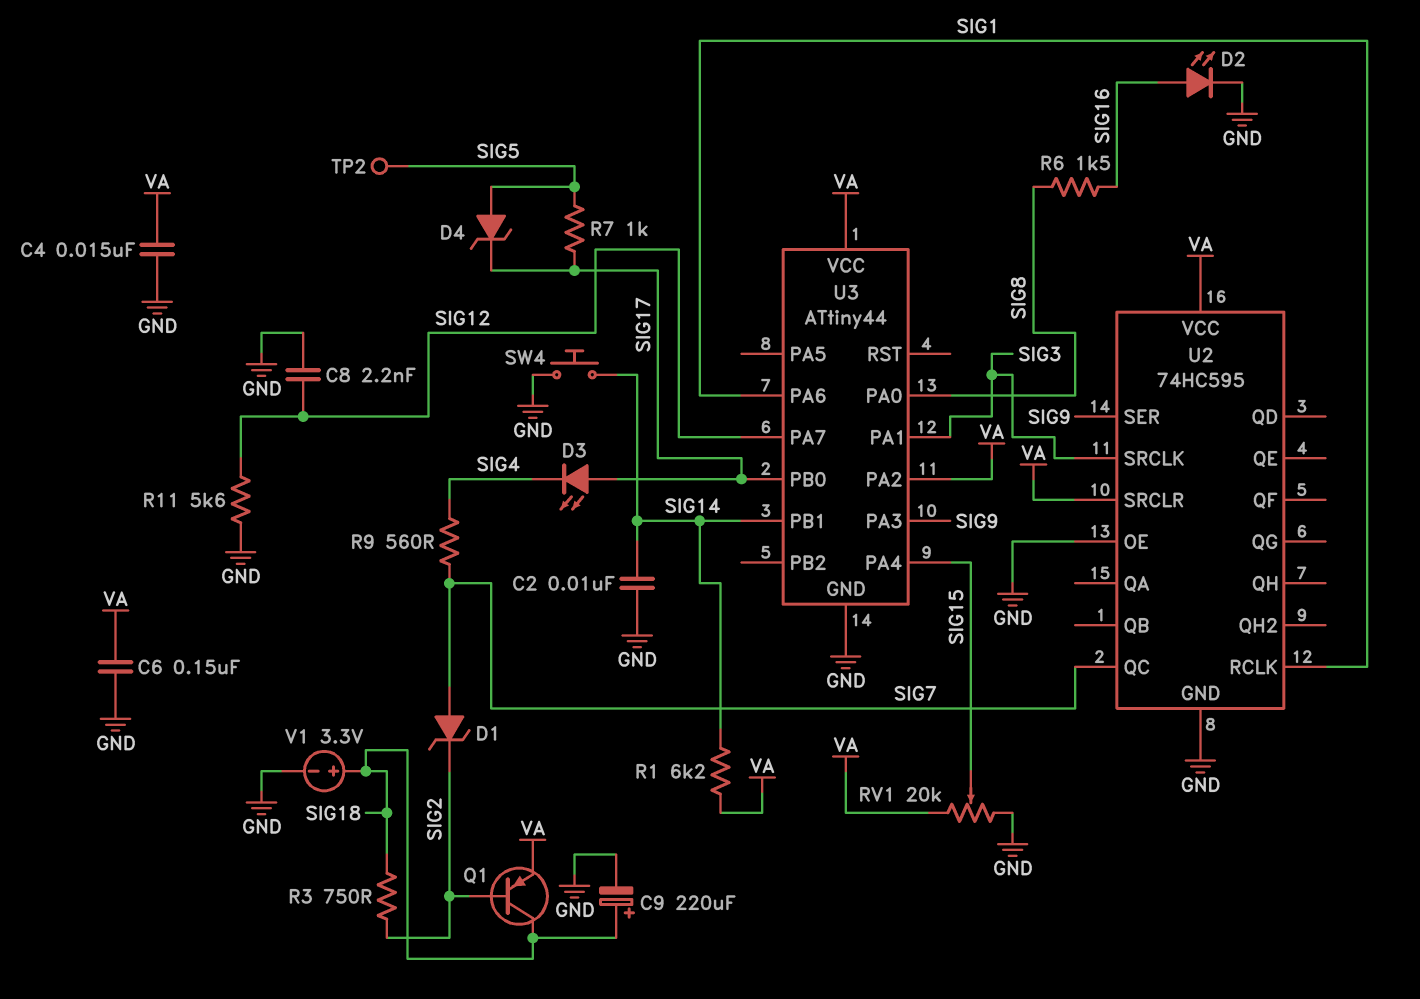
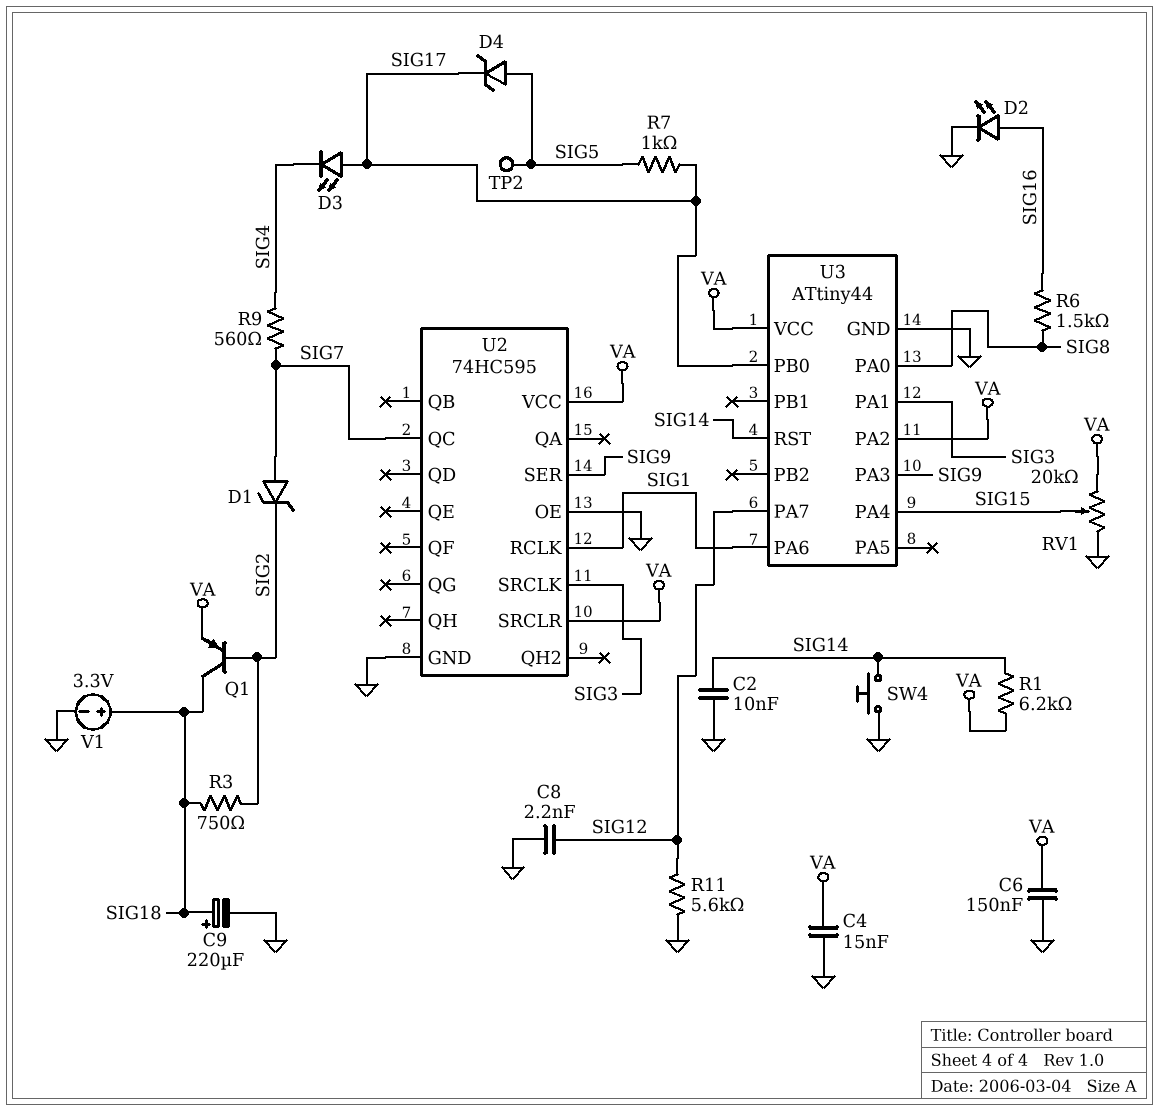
U3 pin PB1: SIG14 -> none
U3 pin RST: none -> SIG14

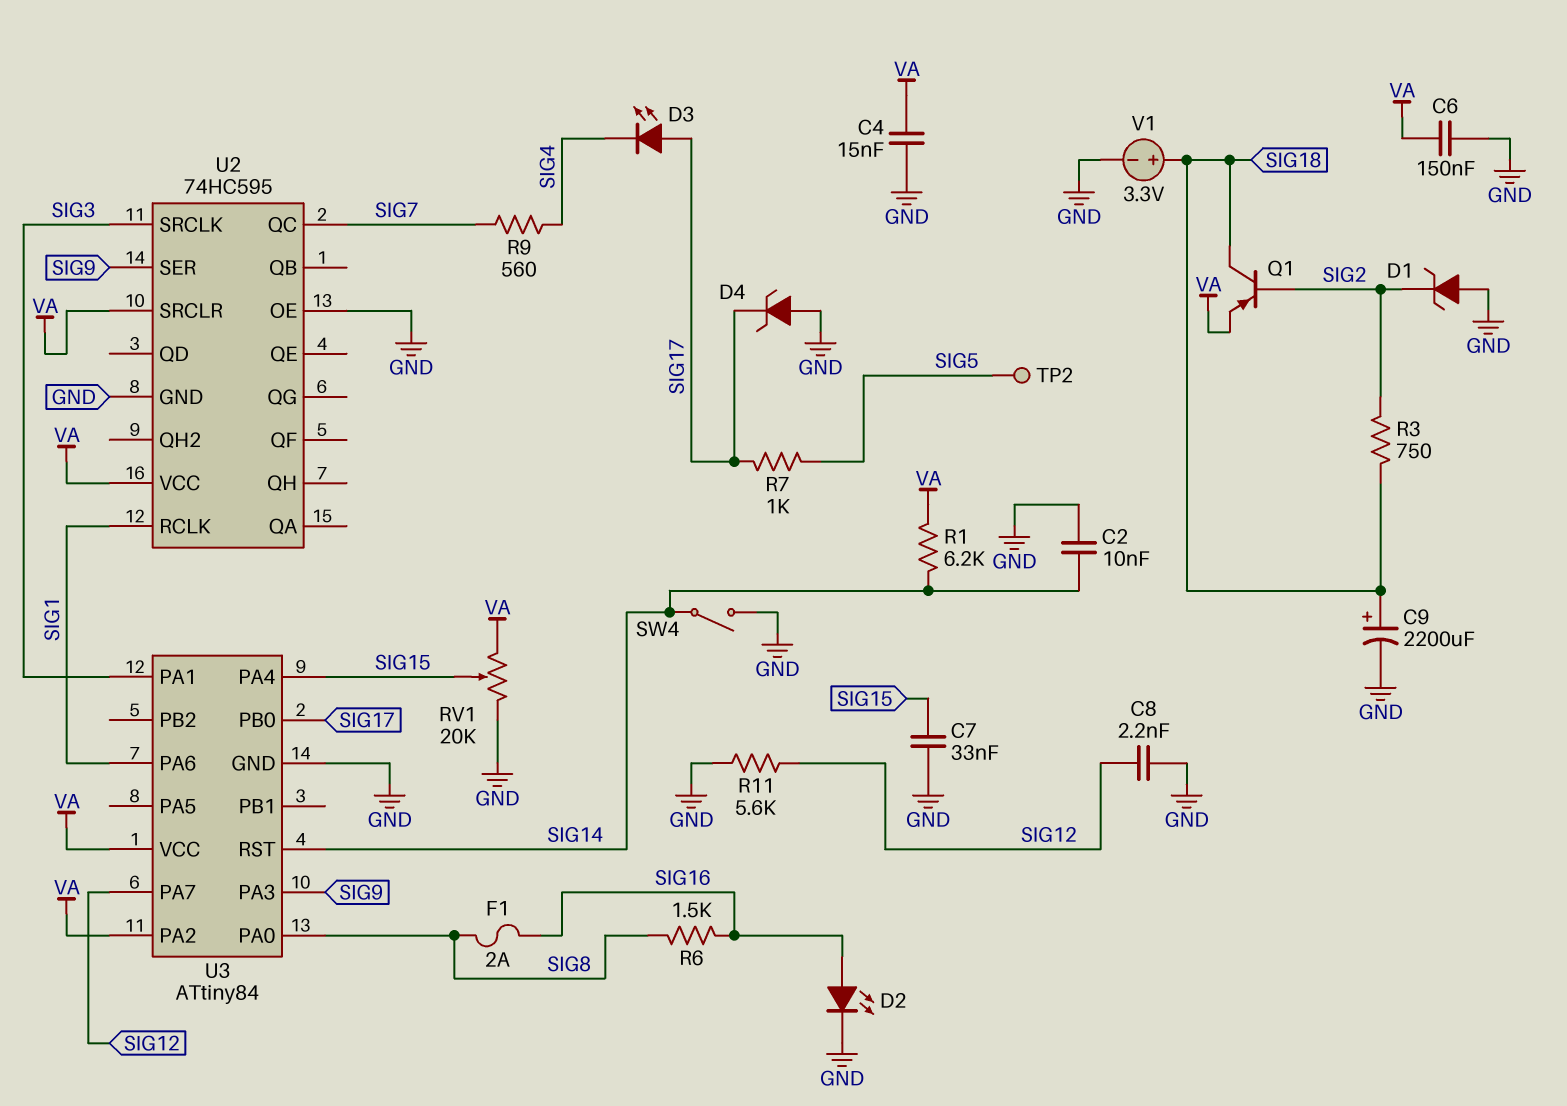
C7: none -> 33nF (GND, SIG15)
C9: 220uF (plus SIG18, minus GND) -> 2200uF (plus SIG18, minus GND)
D1: zener (A SIG7, K SIG2) -> zener (A GND, K SIG2)
D4: zener (A SIG5, K SIG17) -> zener (A GND, K SIG17)
F1: none -> 2A (SIG8, SIG16)
SW4: button (GND, SIG14) -> switch (GND, SIG14)
U3: ATtiny44 -> ATtiny84

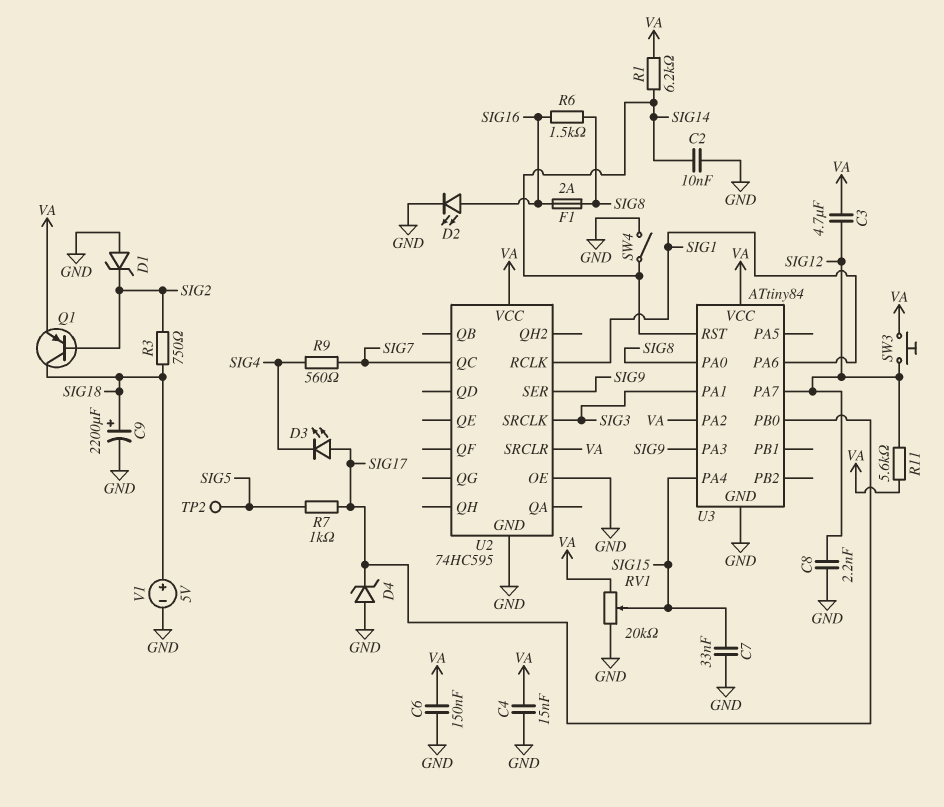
C3: none -> 4.7uF (SIG12, VA)
R11: 5.6k (GND, SIG12) -> 5.6k (SIG12, VA)
SW3: none -> button (SIG12, VA)
V1: 3.3V (plus SIG18, minus GND) -> 5V (plus SIG18, minus GND)

